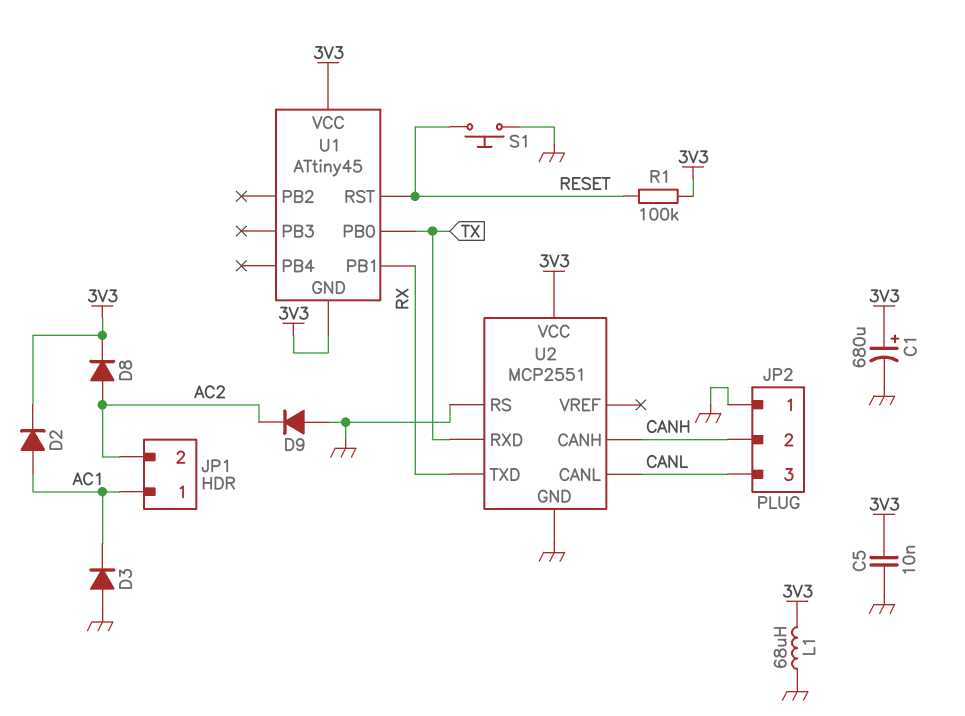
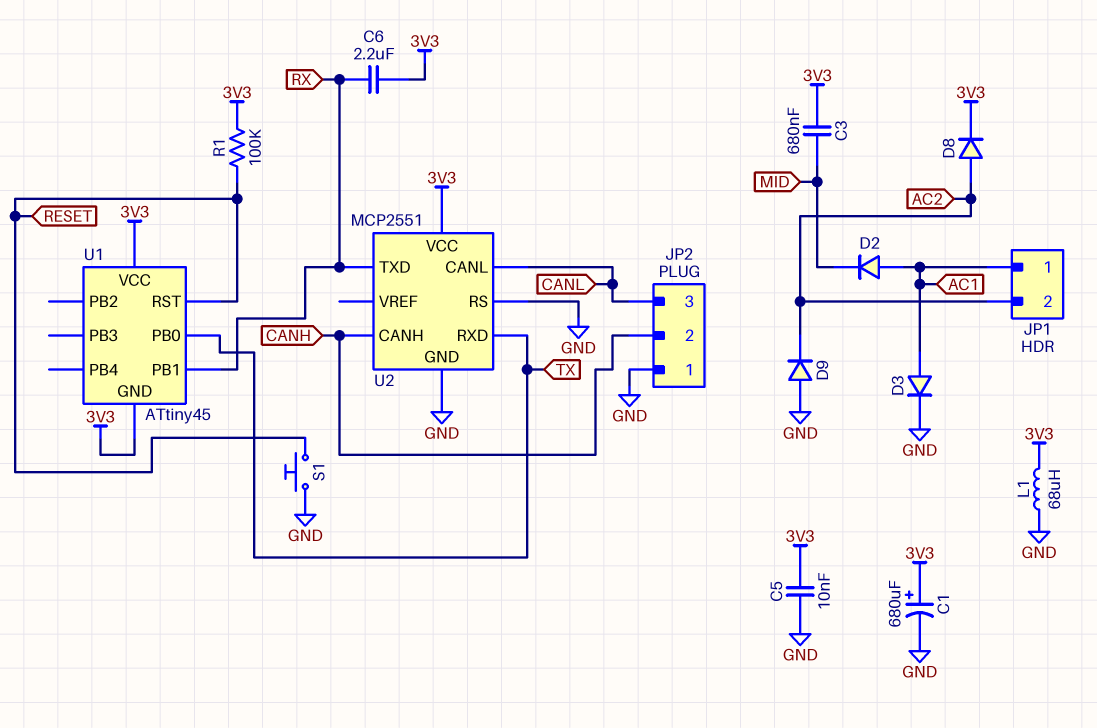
C3: none -> 680nF (3V3, MID)
C6: none -> 2.2uF (3V3, RX)
D2: diode (A AC1, K 3V3) -> diode (A AC1, K MID)
D3: diode (A GND, K AC1) -> diode (A AC1, K GND)

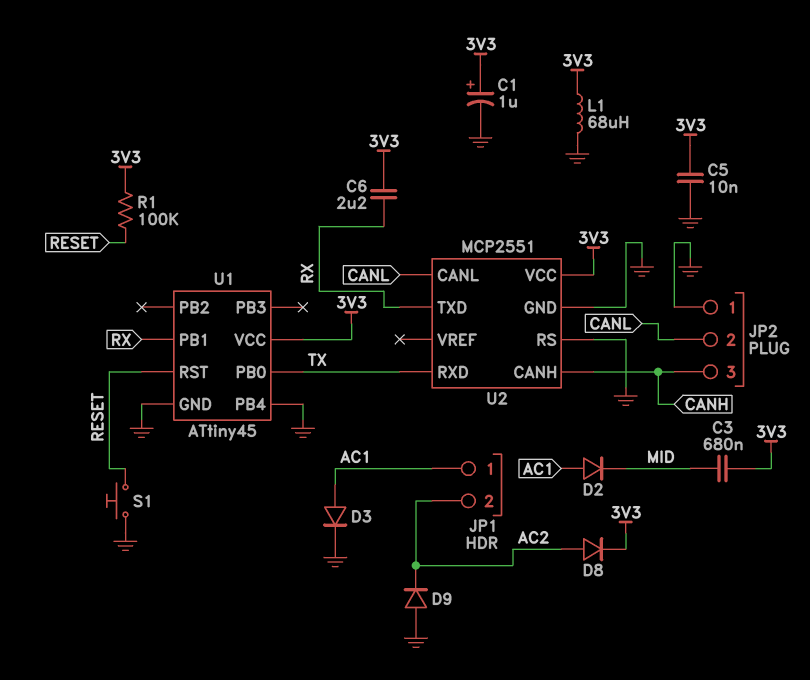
C1: 680uF (plus 3V3, minus GND) -> 1uF (plus 3V3, minus GND)
JP2 pin 2: CANH -> CANL
JP2 pin 3: CANL -> CANH
U1 pin GND: 3V3 -> GND
U1 pin PB4: none -> GND

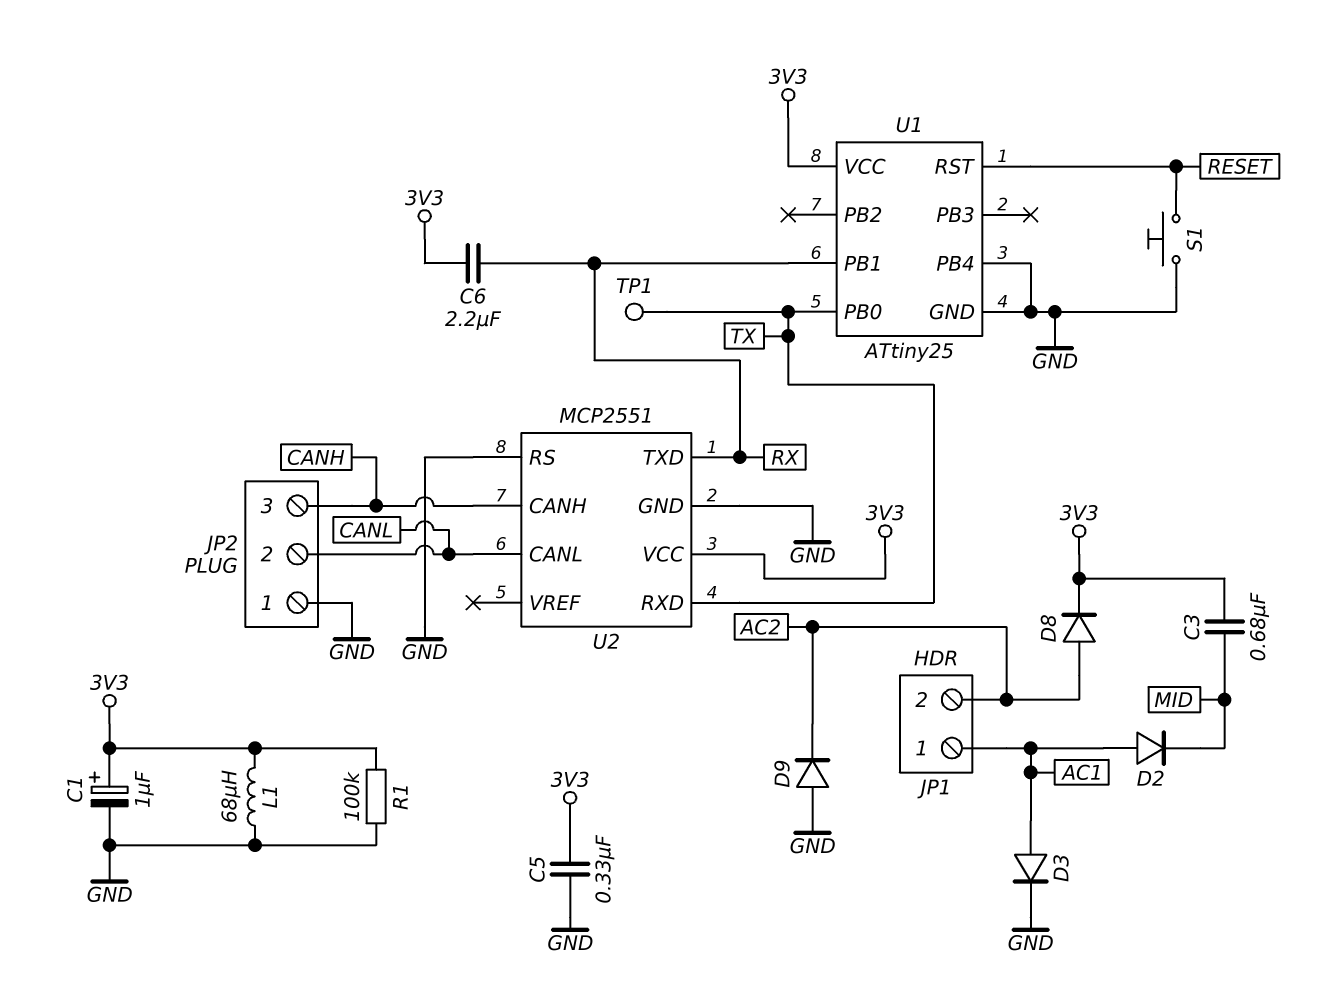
C5: 10nF (3V3, GND) -> 330nF (3V3, GND)
R1: 100k (3V3, RESET) -> 100k (3V3, GND)
TP1: none -> test point (TX)
U1: ATtiny45 -> ATtiny25

